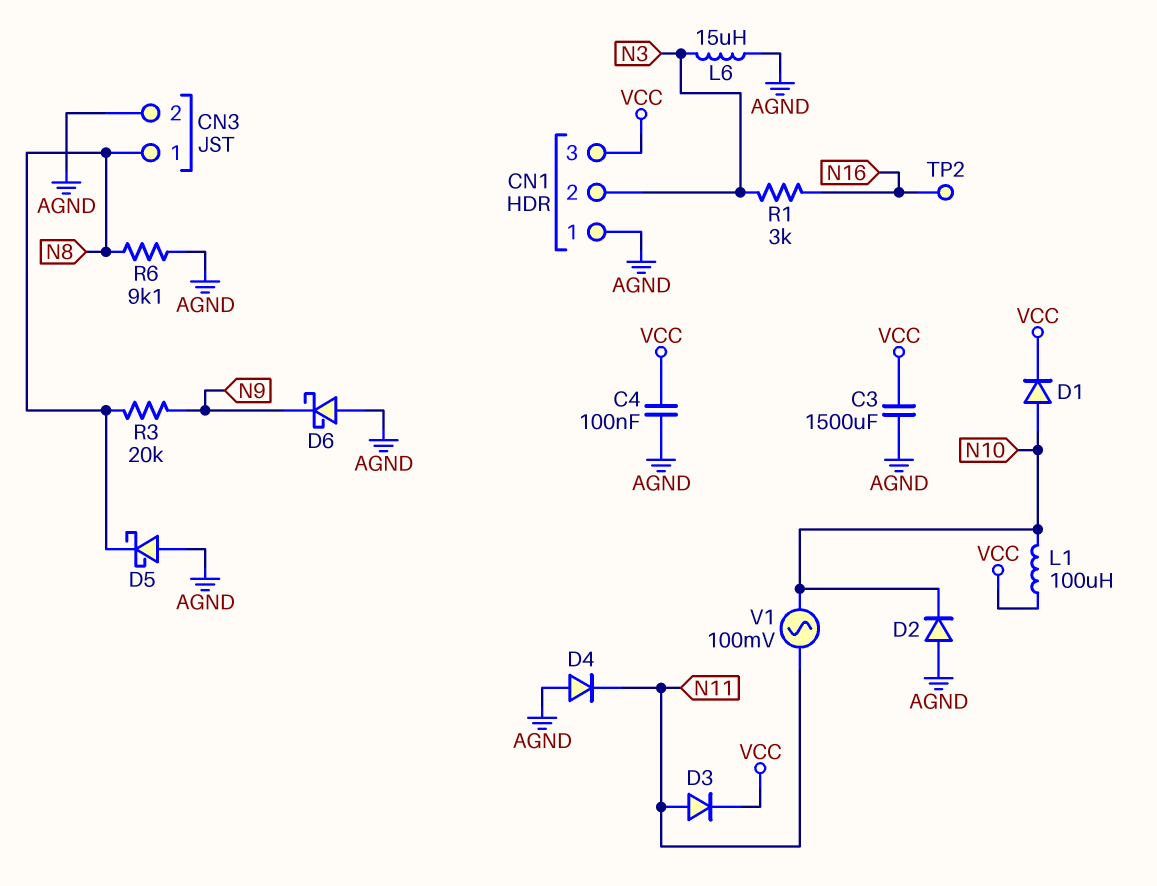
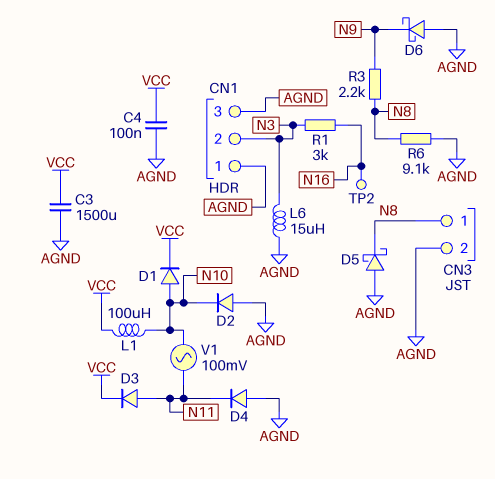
CN1 pin 3: VCC -> AGND
R3: 20k (N8, N9) -> 2.2k (N8, N9)

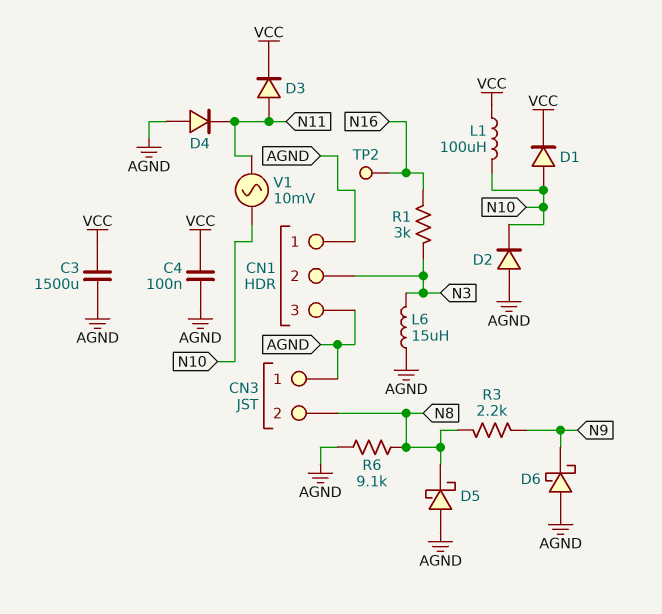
CN3 pin 1: N8 -> AGND
CN3 pin 2: AGND -> N8
V1: AC 100mV (N10, N11) -> AC 10mV (N10, N11)

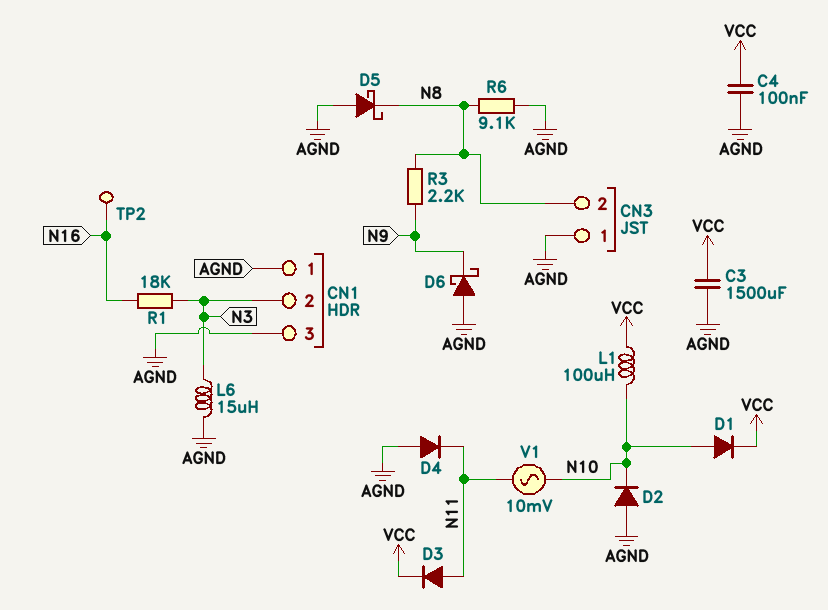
R1: 3k (N3, N16) -> 18k (N3, N16)

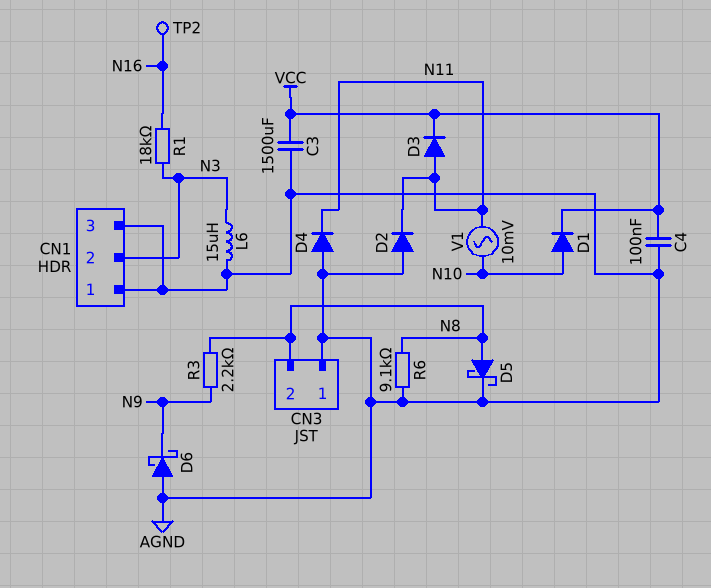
D2: diode (A AGND, K N10) -> diode (A AGND, K N11)
D5: schottky (A AGND, K N8) -> schottky (A N8, K AGND)
L1: 100uH (N10, VCC) -> none

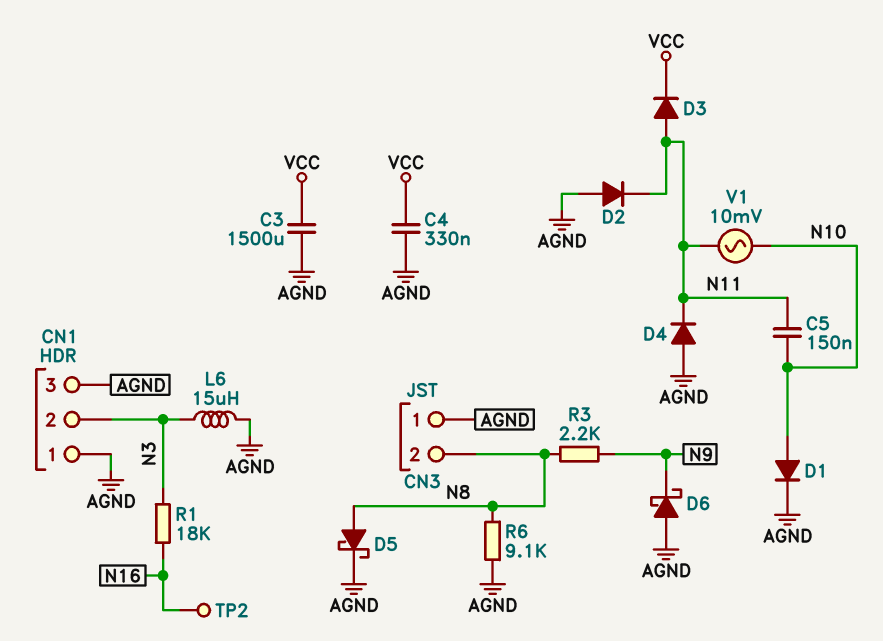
C4: 100nF (AGND, VCC) -> 330nF (AGND, VCC)
C5: none -> 150nF (N10, N11)
D1: diode (A N10, K VCC) -> diode (A N10, K AGND)

